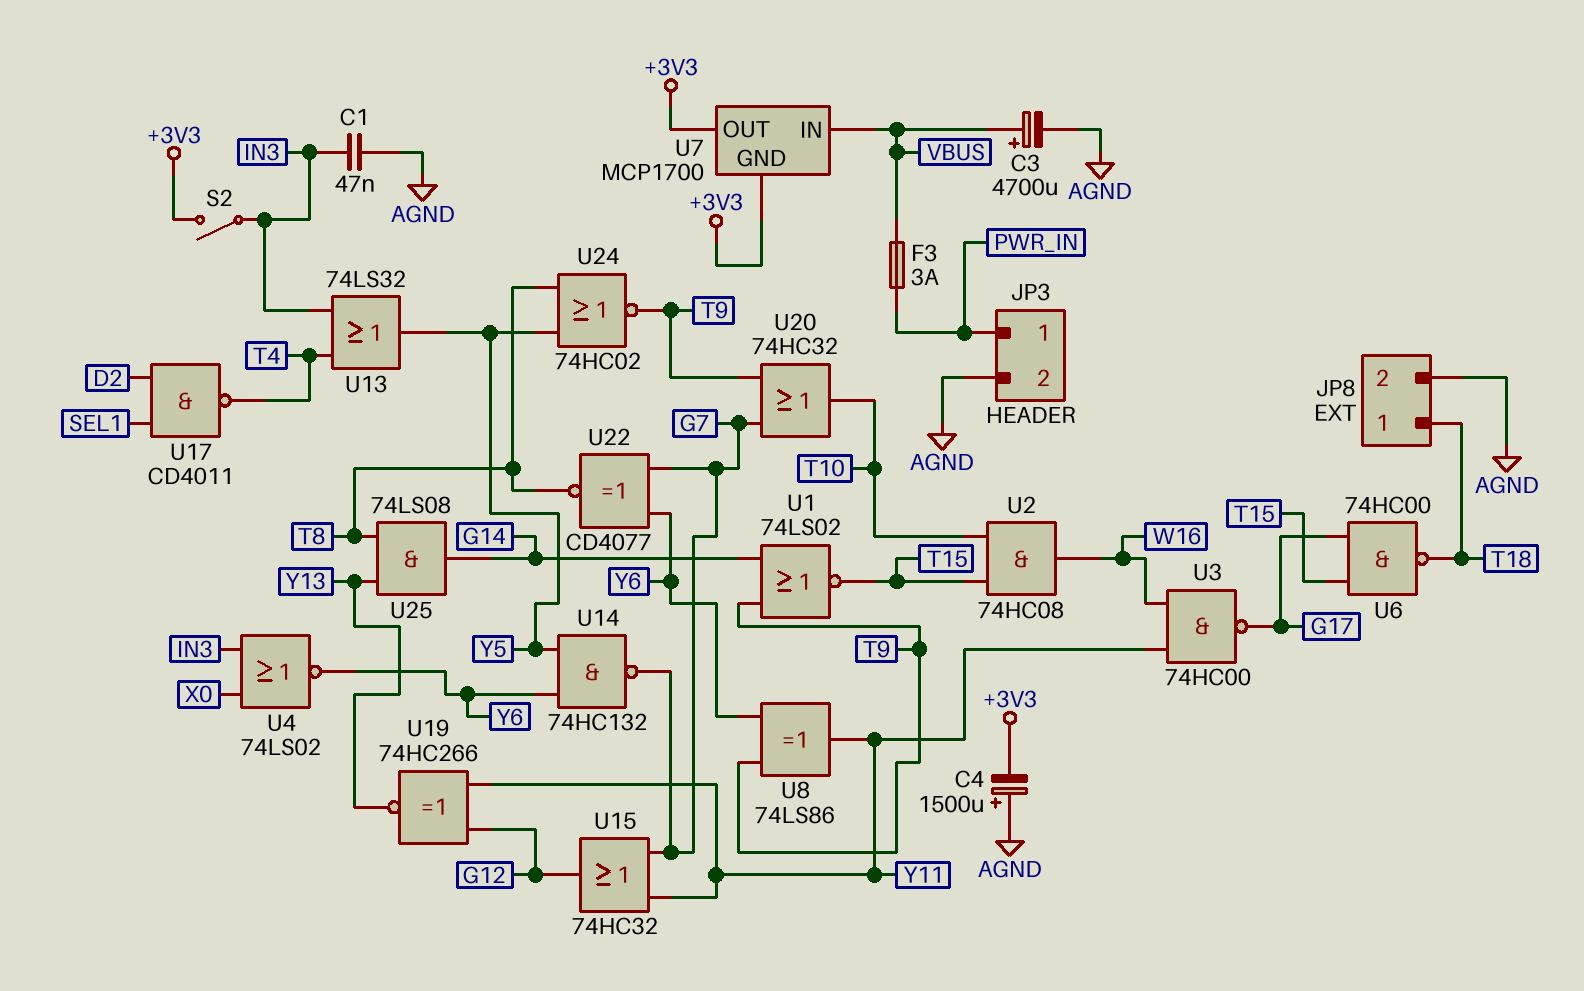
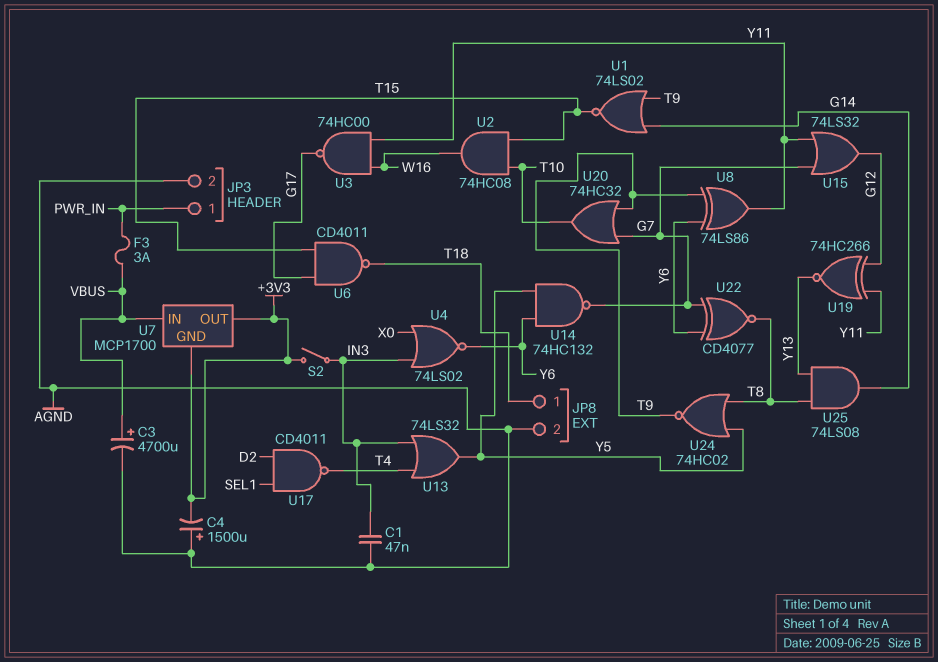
U6: NAND 74HC00 (in G17, in T15, out T18) -> NAND CD4011 (in G17, in T15, out T18)
U15: OR 74HC32 (in G7, in Y11, out G12) -> OR 74LS32 (in G7, in Y11, out G12)

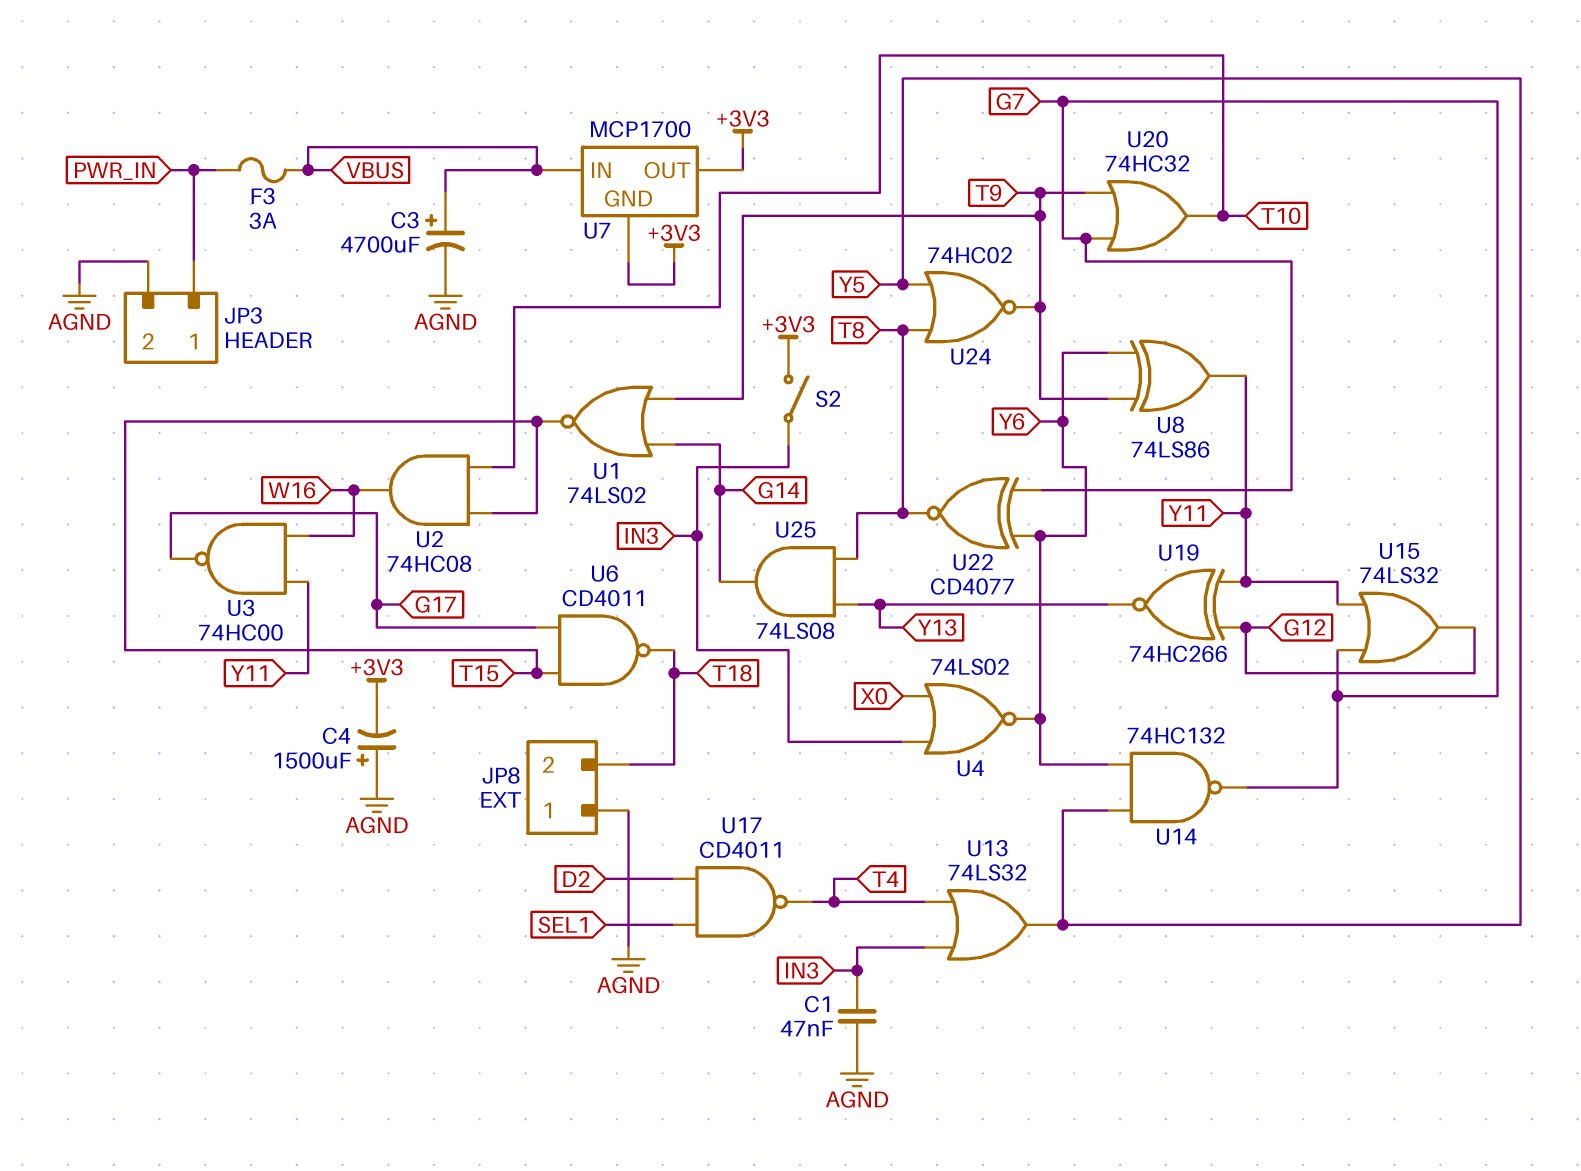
JP8 pin 1: T18 -> AGND
JP8 pin 2: AGND -> T18

